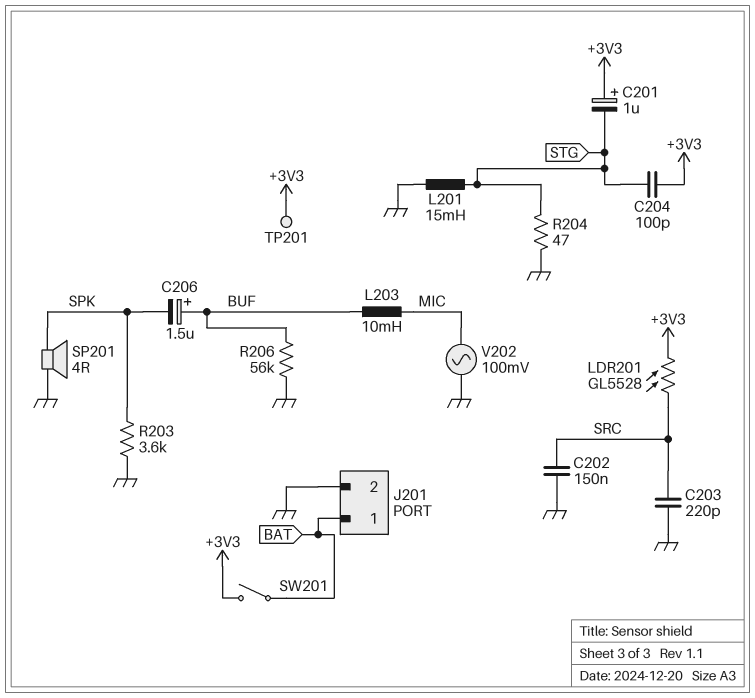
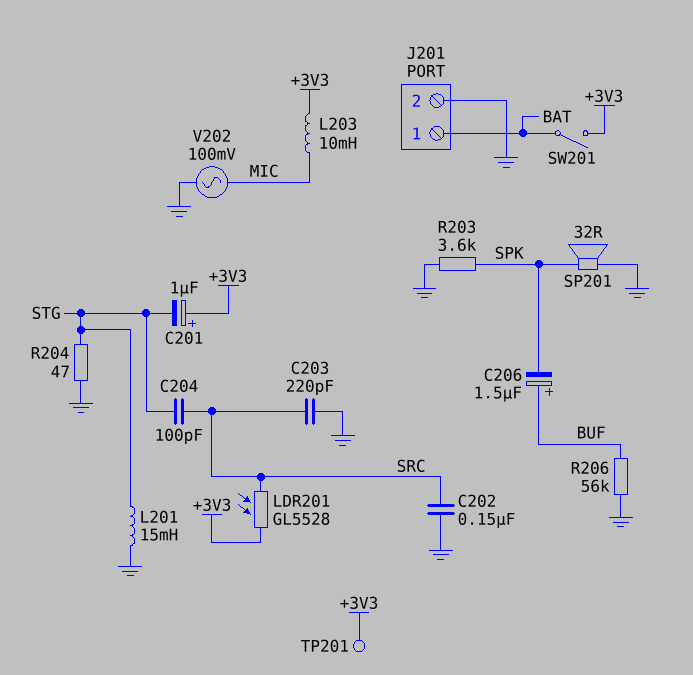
C204: 100pF (+3V3, STG) -> 100pF (SRC, STG)
L203: 10mH (BUF, MIC) -> 10mH (+3V3, MIC)
SP201: speaker 4R (GND, SPK) -> speaker 32R (GND, SPK)

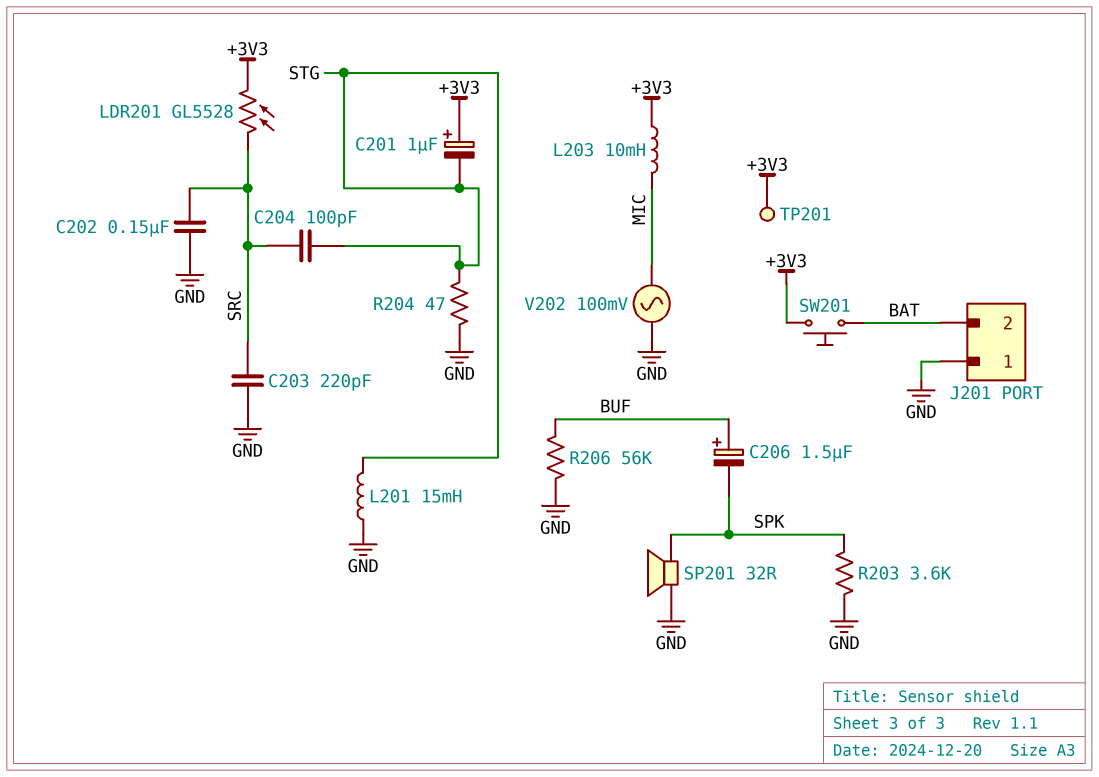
J201 pin 1: BAT -> GND
J201 pin 2: GND -> BAT
SW201: switch (+3V3, BAT) -> button (+3V3, BAT)

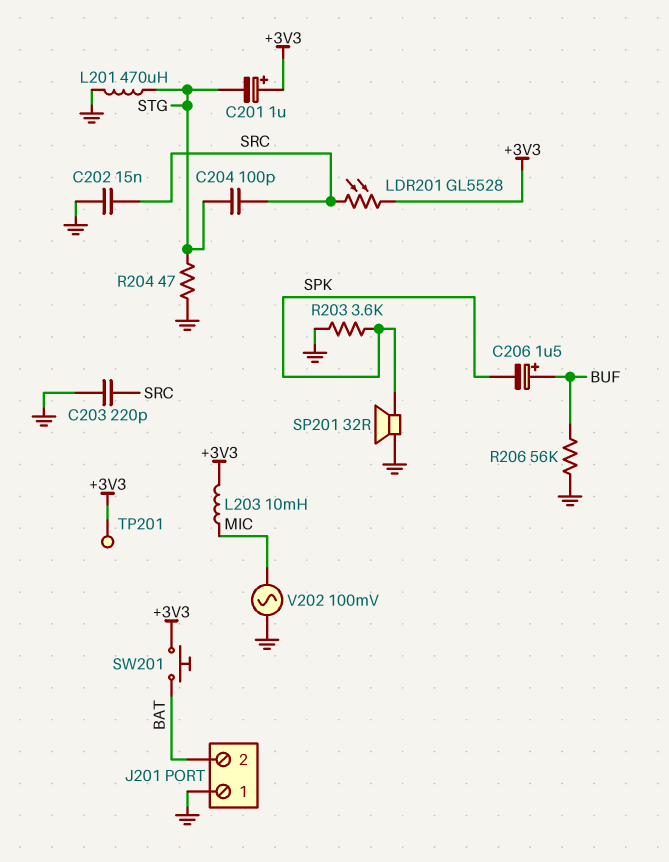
C202: 150nF (GND, SRC) -> 15nF (GND, SRC)
L201: 15mH (GND, STG) -> 470uH (GND, STG)

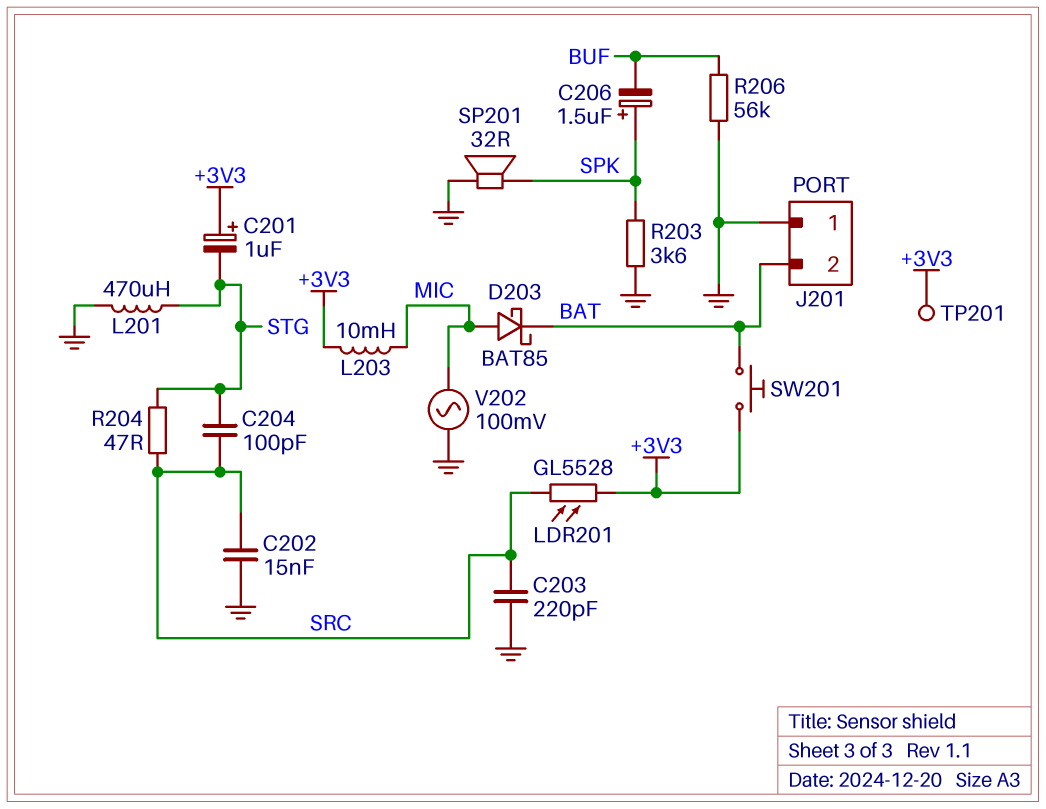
C206: 1.5uF (plus BUF, minus SPK) -> 1.5uF (plus SPK, minus BUF)
D203: none -> schottky BAT85 (A MIC, K BAT)
R204: 47 (GND, STG) -> 47 (SRC, STG)

